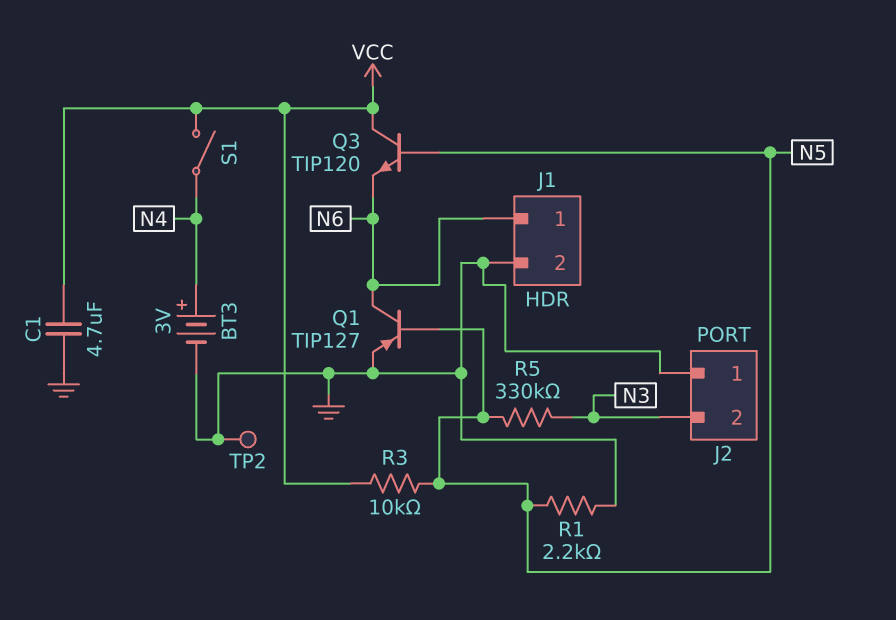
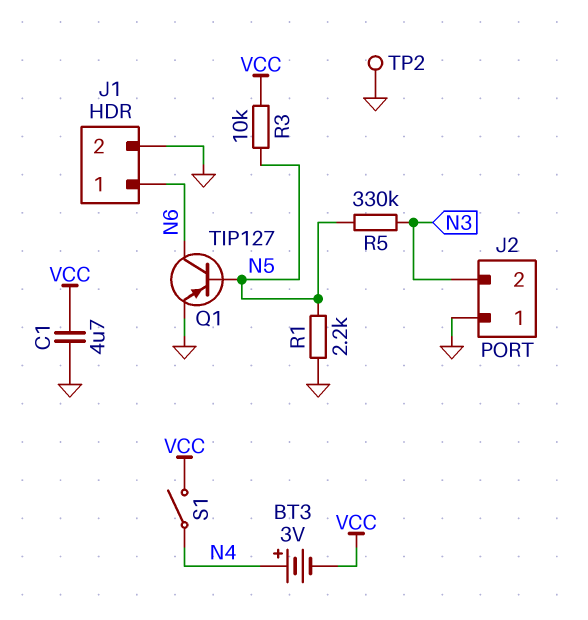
BT3: 3V (plus N4, minus GND) -> 3V (plus N4, minus VCC)
Q3: NPN TIP120 (B N5, C VCC, E N6) -> none

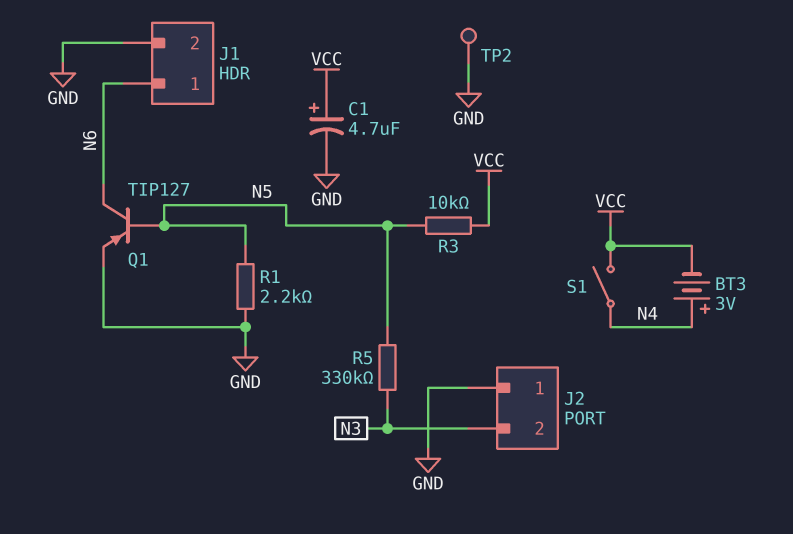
C1: 4.7uF (GND, VCC) -> 4.7uF (plus VCC, minus GND)

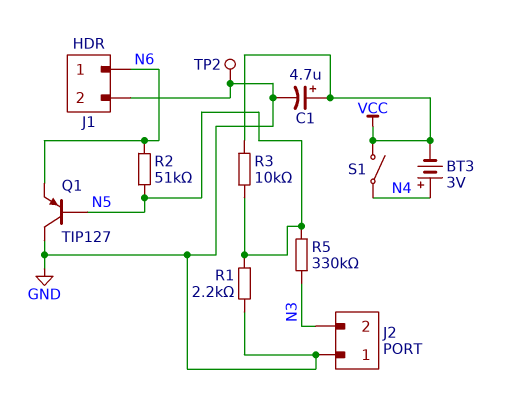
Q1: PNP TIP127 (B N5, C N6, E GND) -> PNP TIP127 (B N5, C GND, E N6)
R2: none -> 51k (N5, N6)

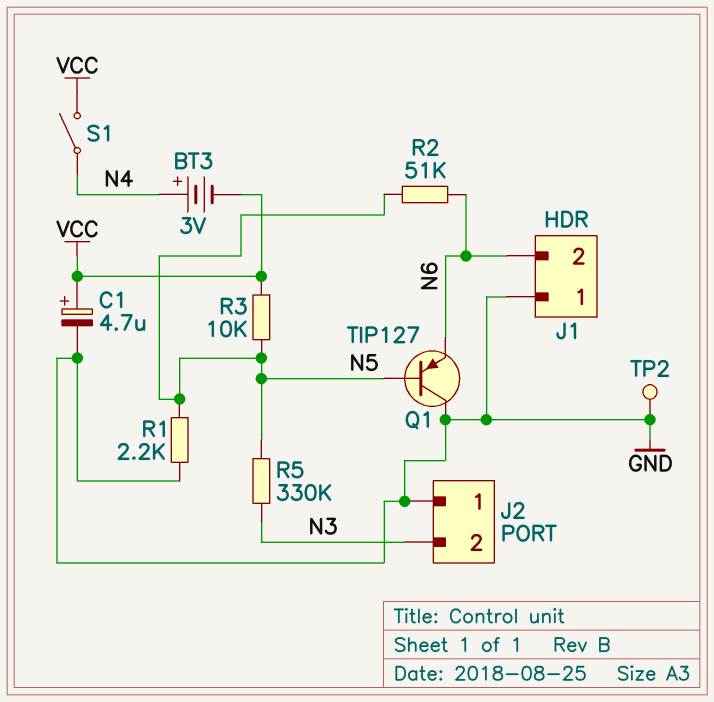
J1 pin 1: N6 -> GND
J1 pin 2: GND -> N6

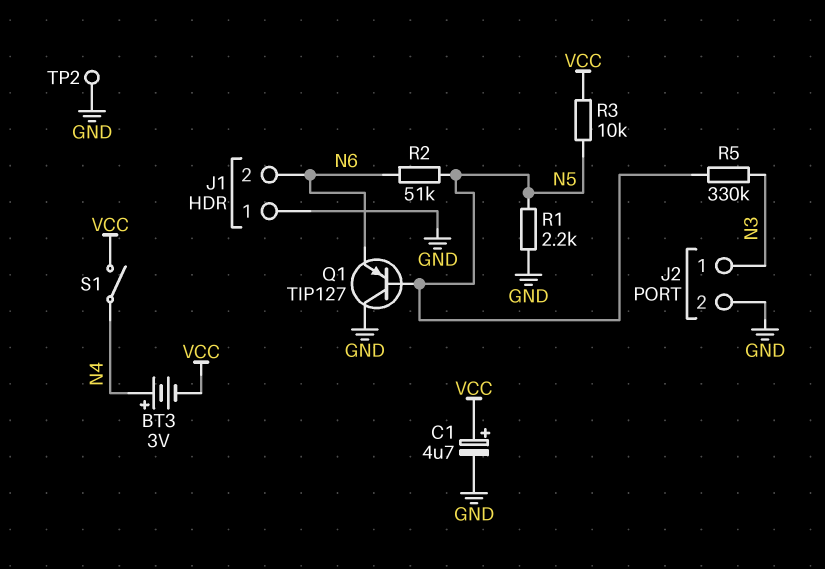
J2 pin 1: GND -> N3
J2 pin 2: N3 -> GND

